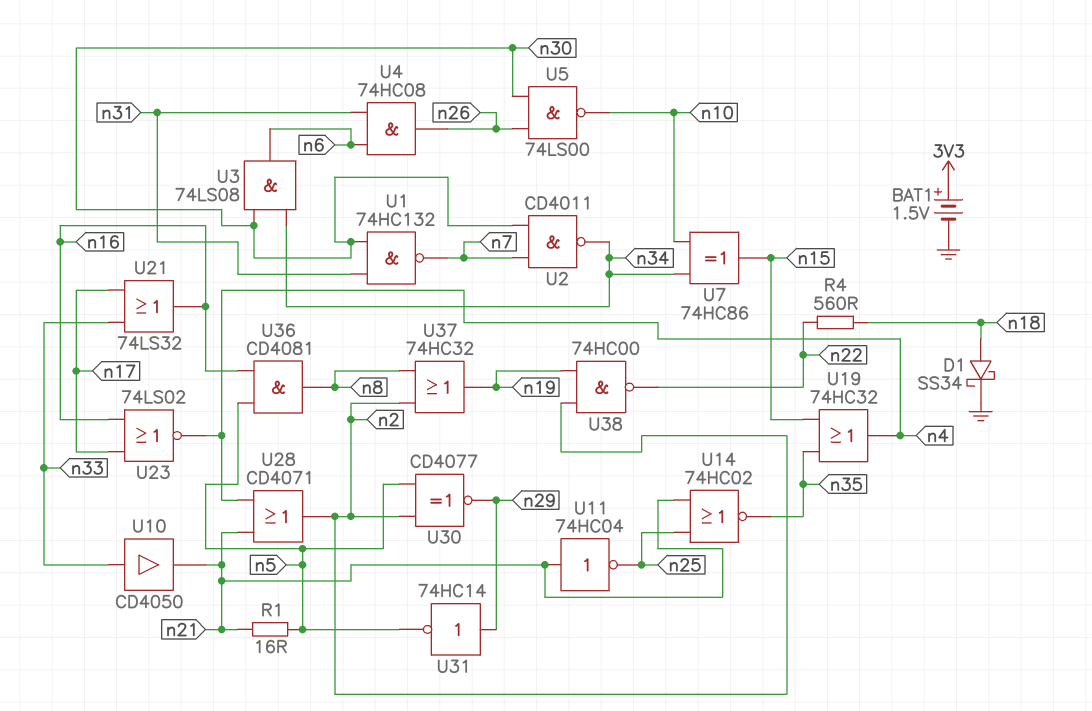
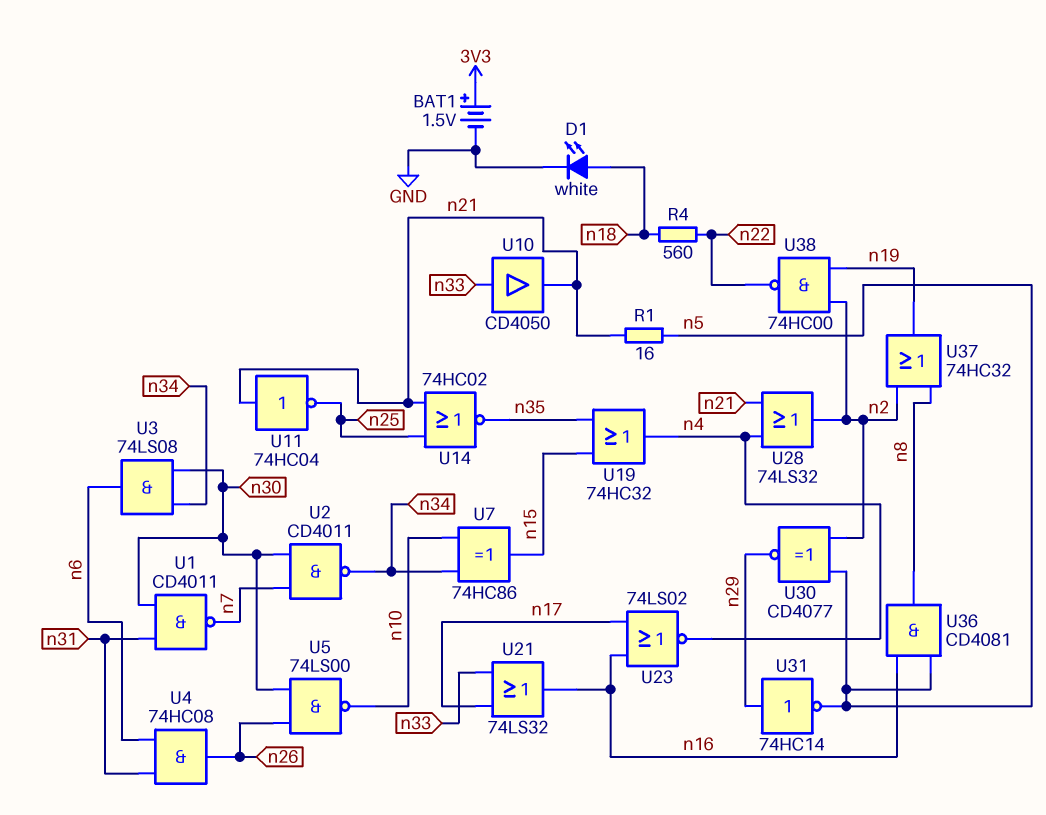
D1: schottky SS34 (A n18, K GND) -> LED white (A n18, K GND)
U1: NAND 74HC132 (in n30, in n31, out n7) -> NAND CD4011 (in n30, in n31, out n7)
U28: OR CD4071 (in n4, in n21, out n2) -> OR 74LS32 (in n4, in n21, out n2)

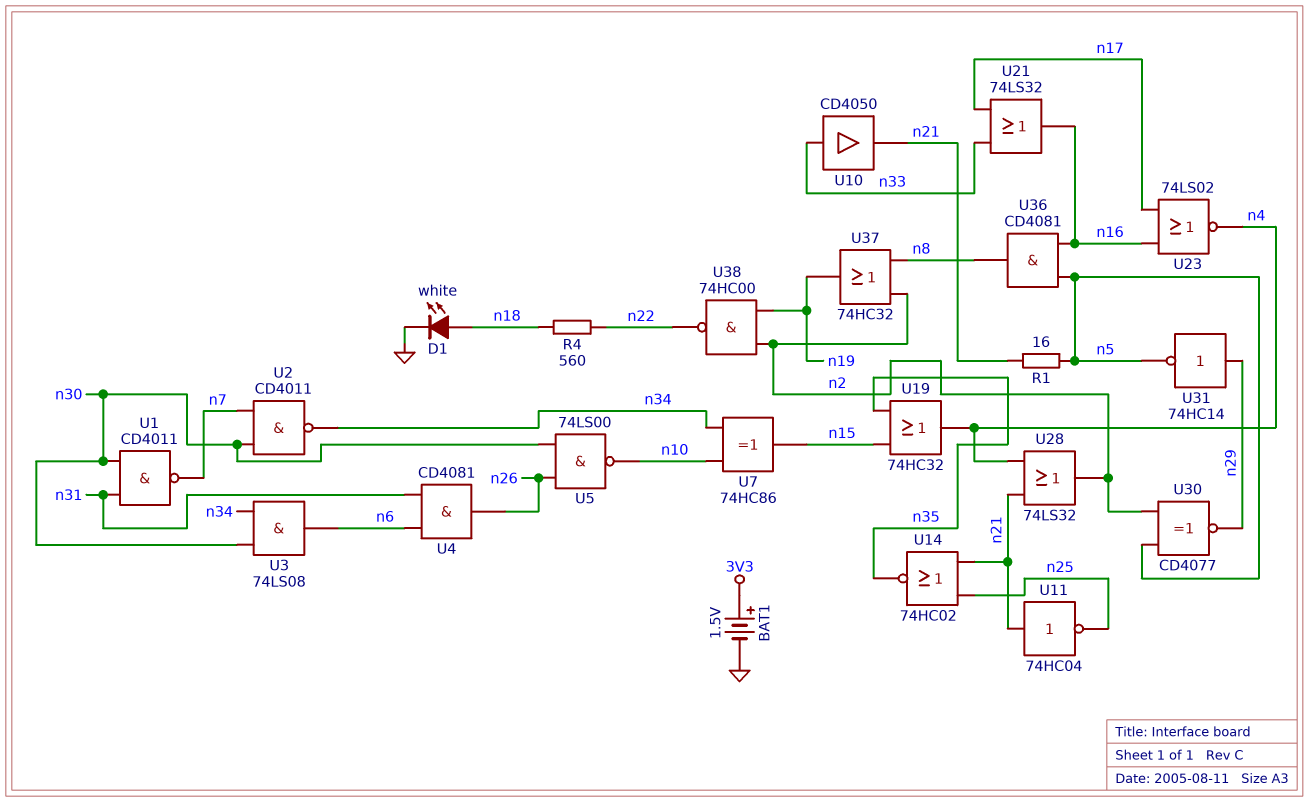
U4: AND 74HC08 (in n6, in n31, out n26) -> AND CD4081 (in n6, in n31, out n26)

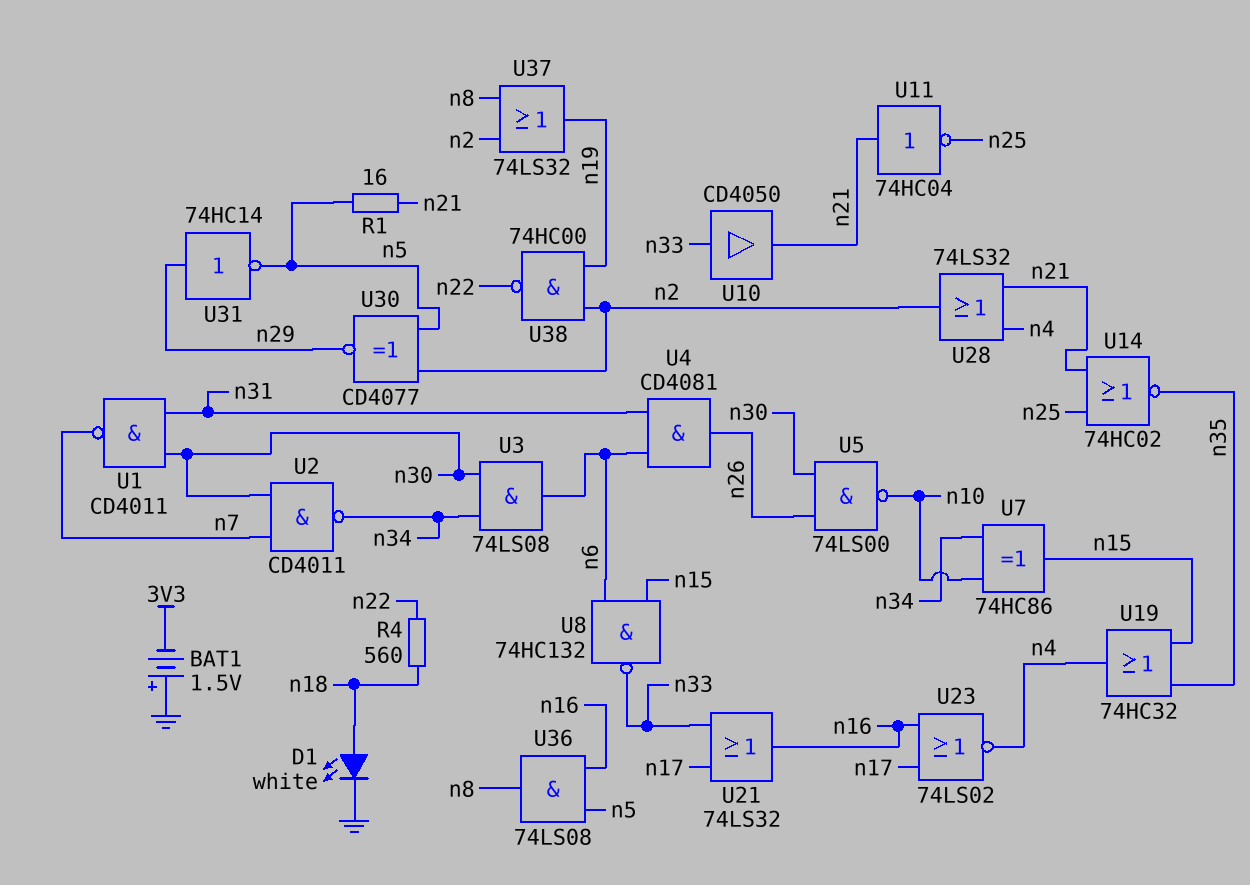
BAT1: 1.5V (plus 3V3, minus GND) -> 1.5V (plus GND, minus 3V3)
U8: none -> NAND 74HC132 (in n6, in n15, out n33)
U36: AND CD4081 (in n5, in n16, out n8) -> AND 74LS08 (in n5, in n16, out n8)
U37: OR 74HC32 (in n2, in n8, out n19) -> OR 74LS32 (in n2, in n8, out n19)

